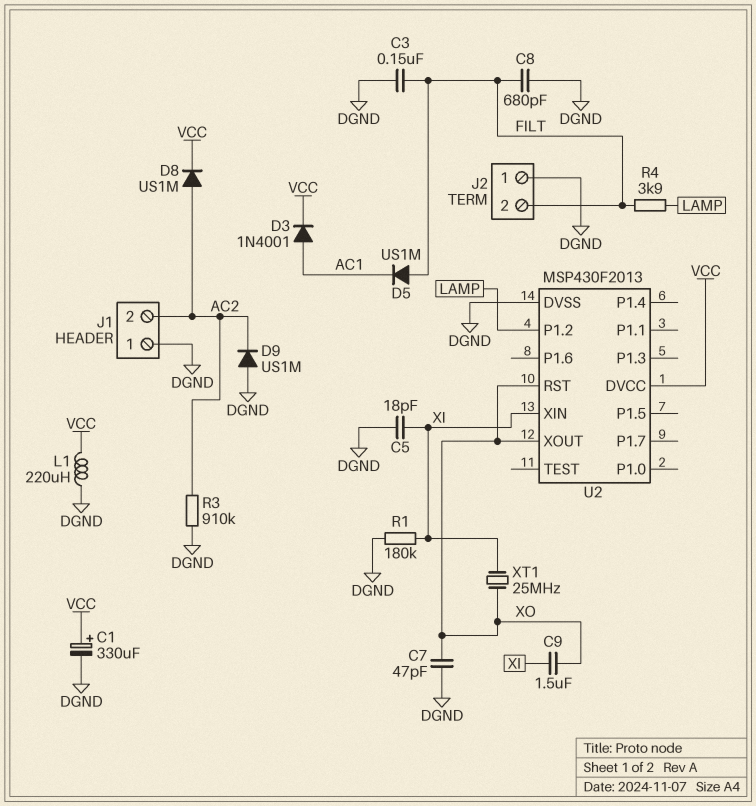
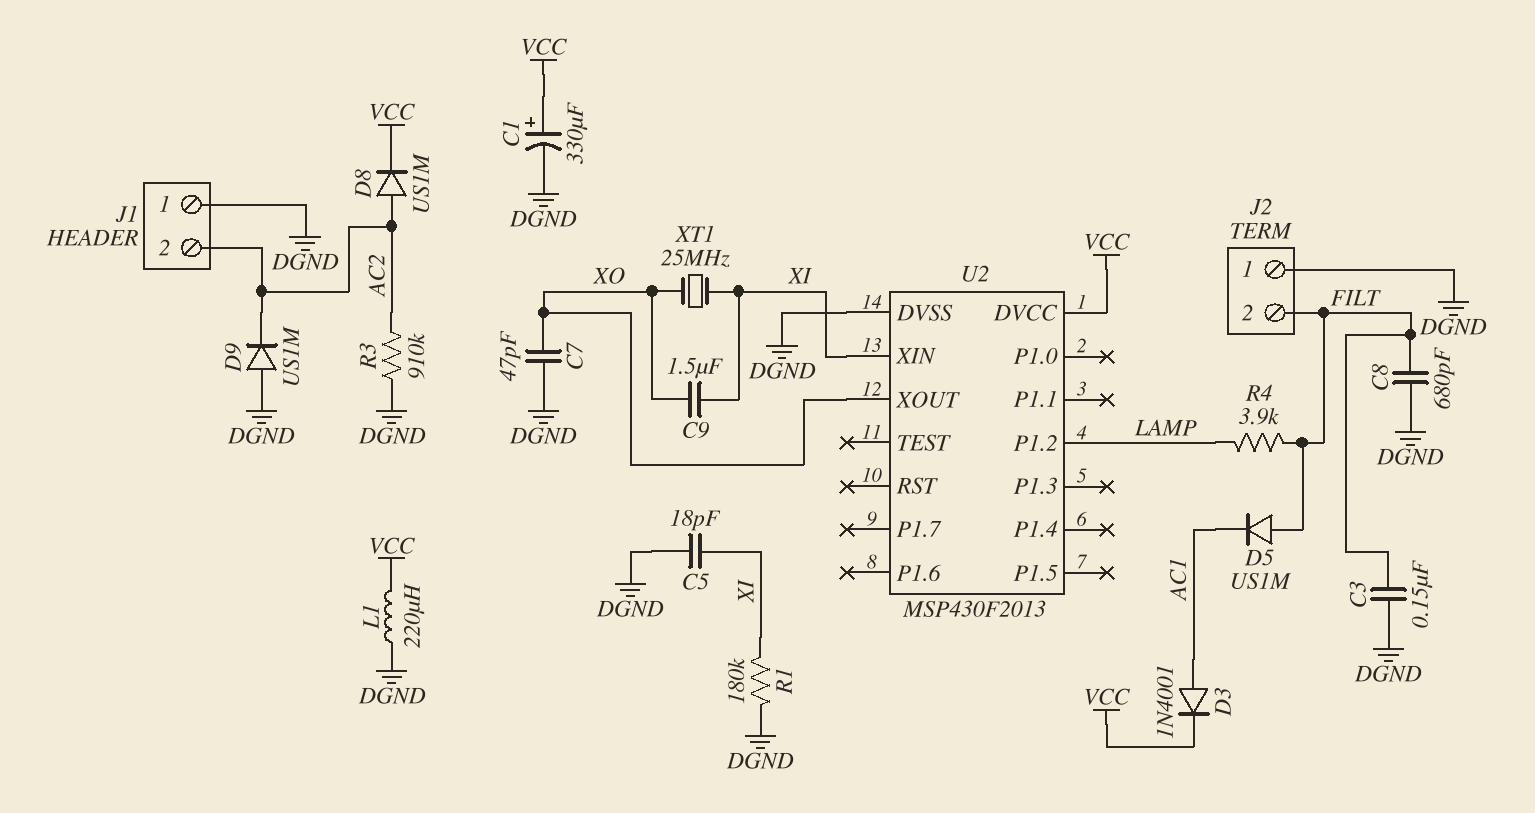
U2 pin RST: XO -> none

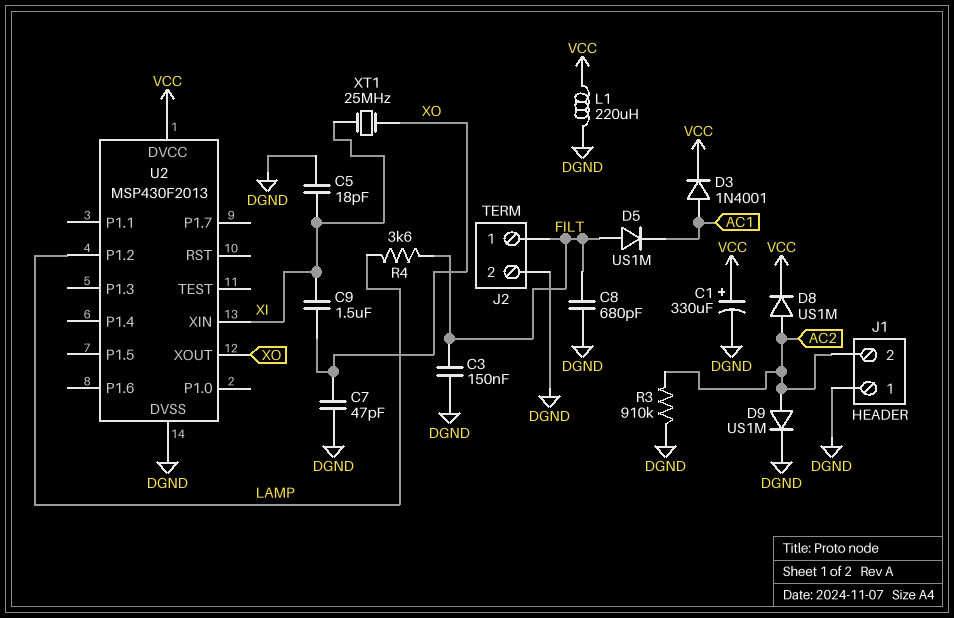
D9: diode US1M (A DGND, K AC2) -> diode US1M (A AC2, K DGND)
J2 pin 1: DGND -> FILT
J2 pin 2: FILT -> DGND
R1: 180k (DGND, XI) -> none
R4: 3.9k (FILT, LAMP) -> 3.6k (FILT, LAMP)

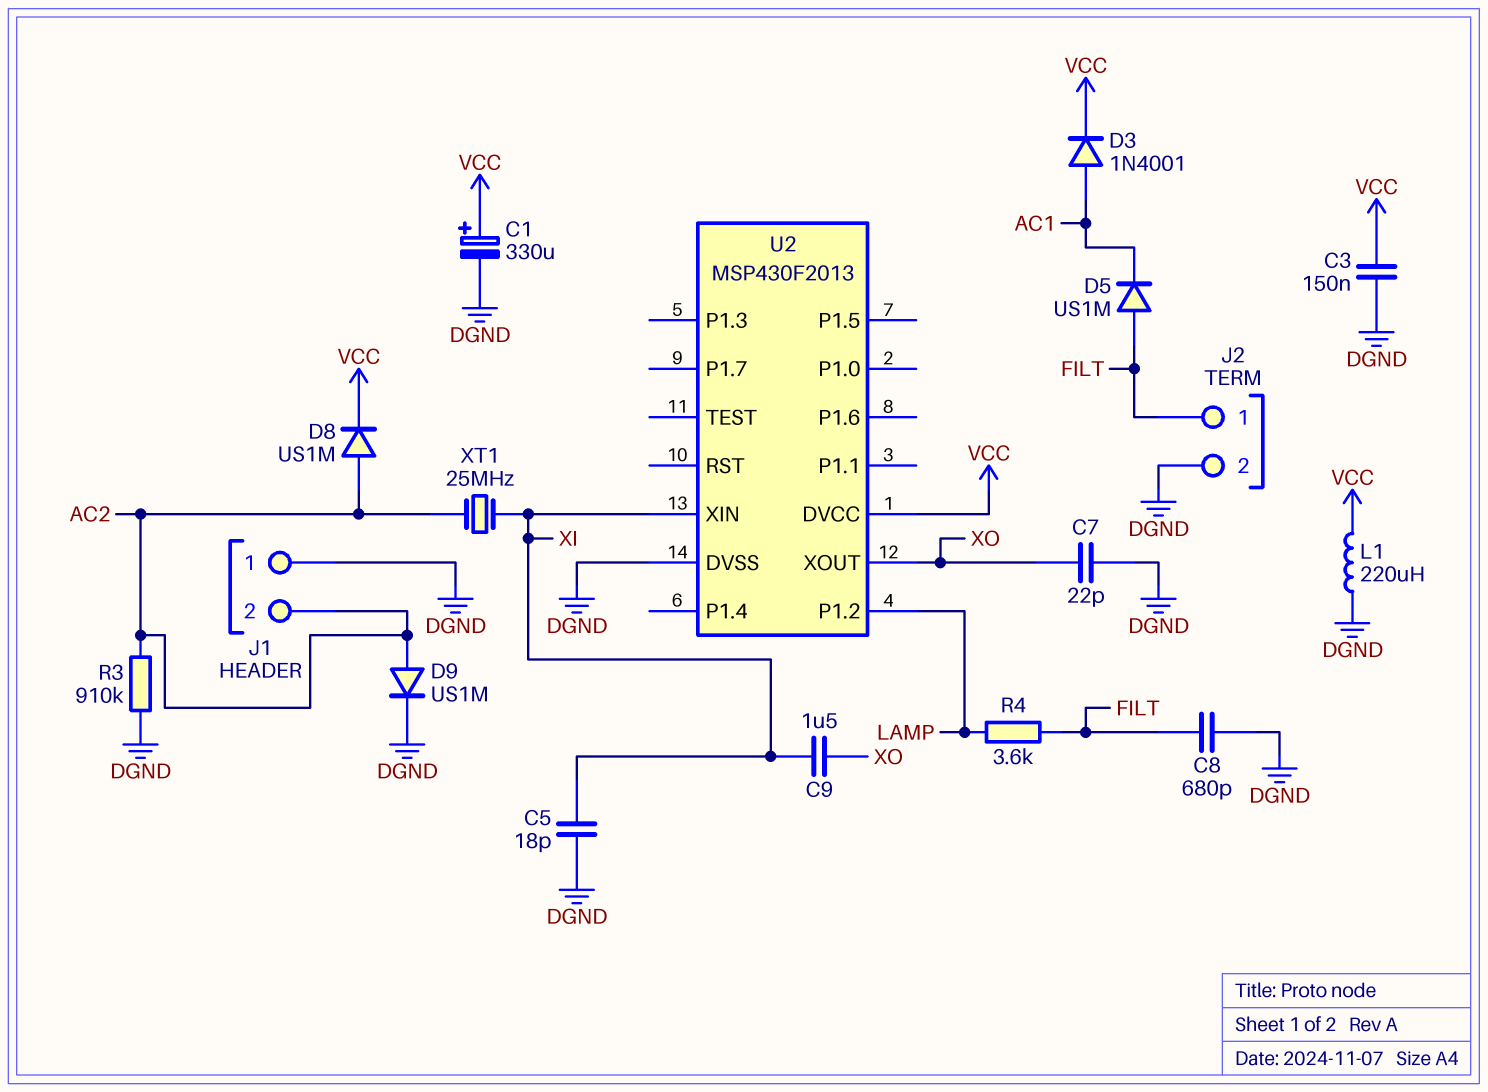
C3: 150nF (DGND, FILT) -> 150nF (DGND, VCC)
C7: 47pF (DGND, XO) -> 22pF (DGND, XO)
XT1: 25MHz (XI, XO) -> 25MHz (AC2, XI)

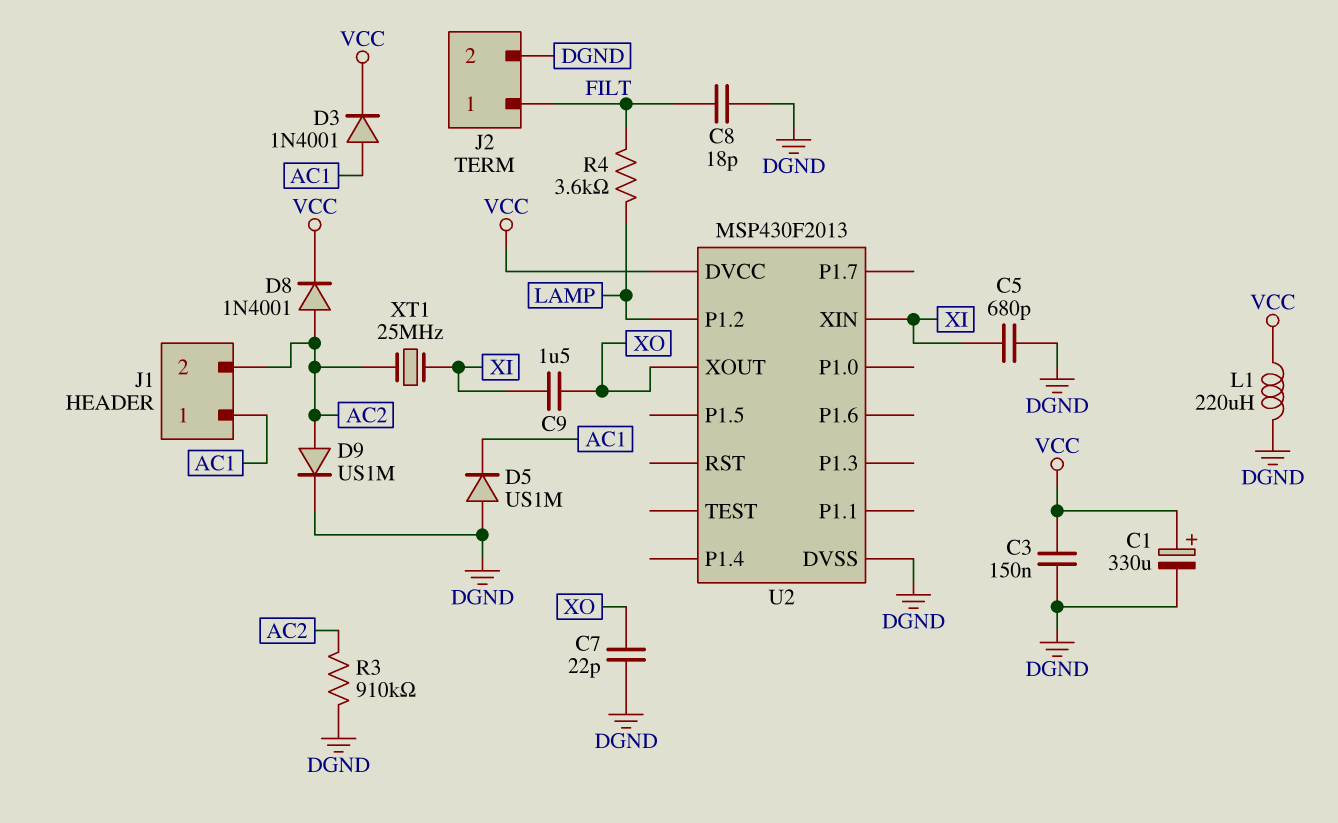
C5: 18pF (DGND, XI) -> 680pF (DGND, XI)
C8: 680pF (DGND, FILT) -> 18pF (DGND, FILT)
D5: diode US1M (A FILT, K AC1) -> diode US1M (A DGND, K AC1)
D8: diode US1M (A AC2, K VCC) -> diode 1N4001 (A AC2, K VCC)
J1 pin 1: DGND -> AC1

